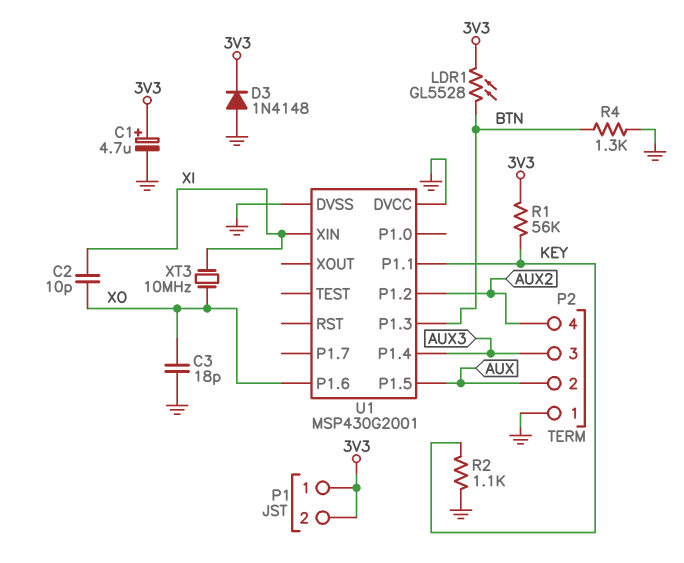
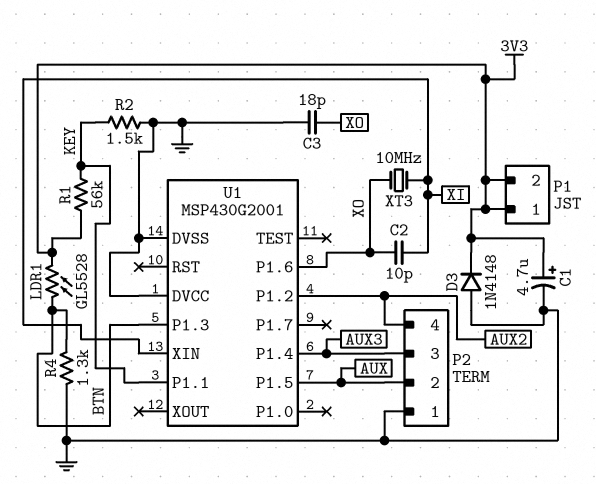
R2: 1.1k (GND, KEY) -> 1.5k (GND, KEY)

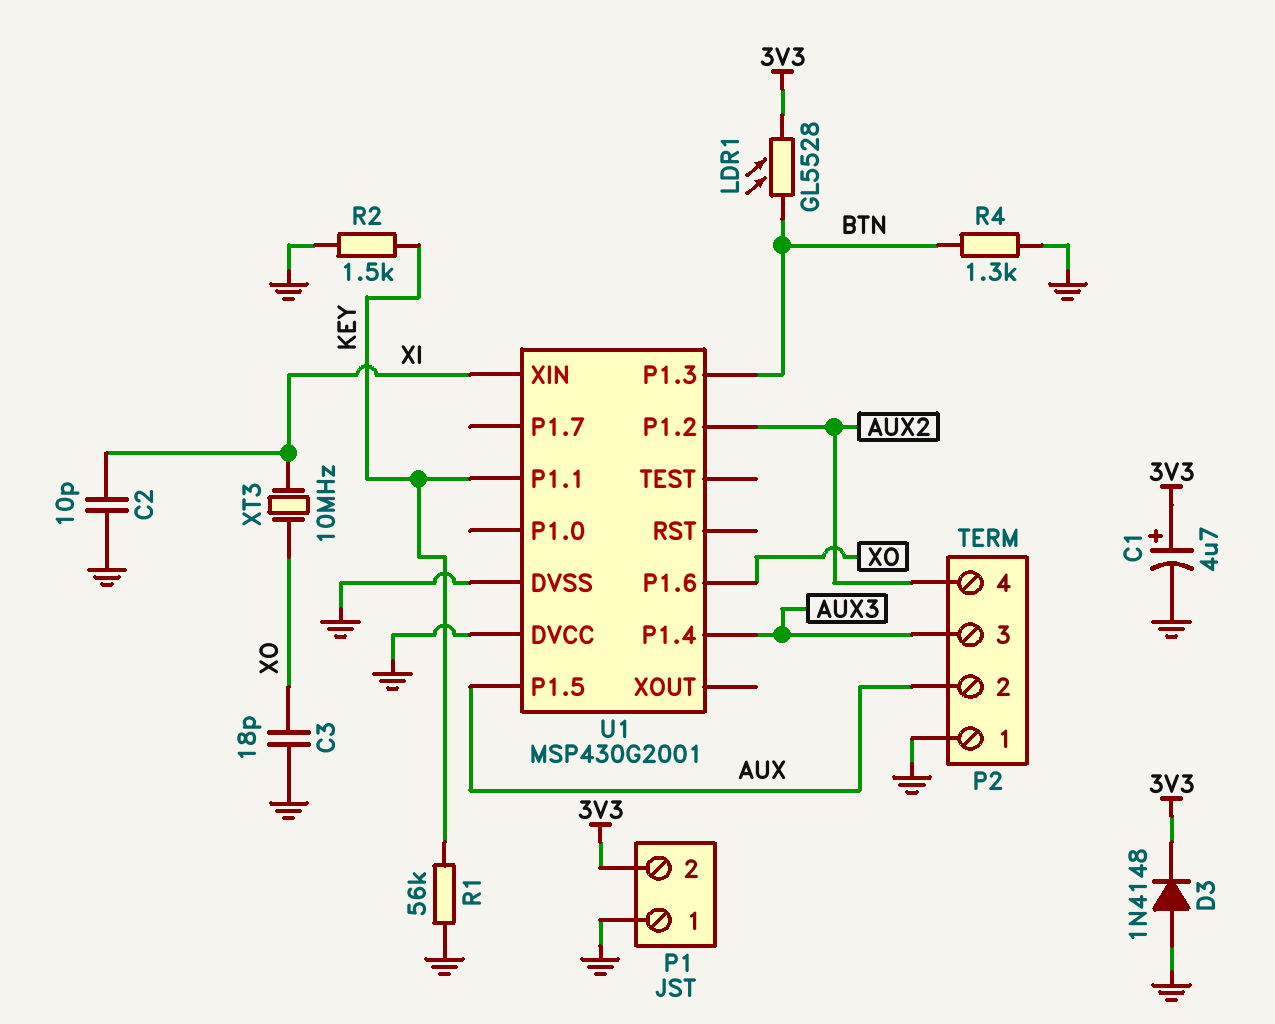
C2: 10pF (XI, XO) -> 10pF (GND, XI)
P1 pin 1: 3V3 -> GND
R1: 56k (3V3, KEY) -> 56k (GND, KEY)

